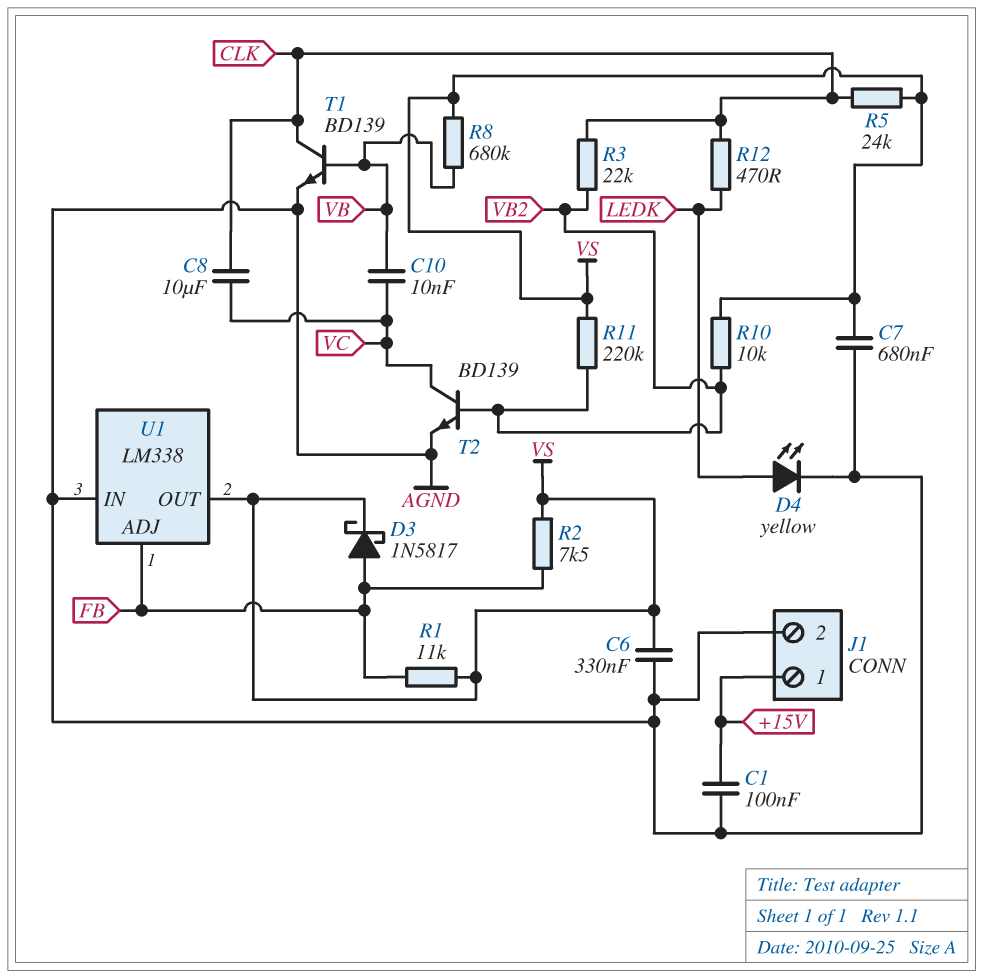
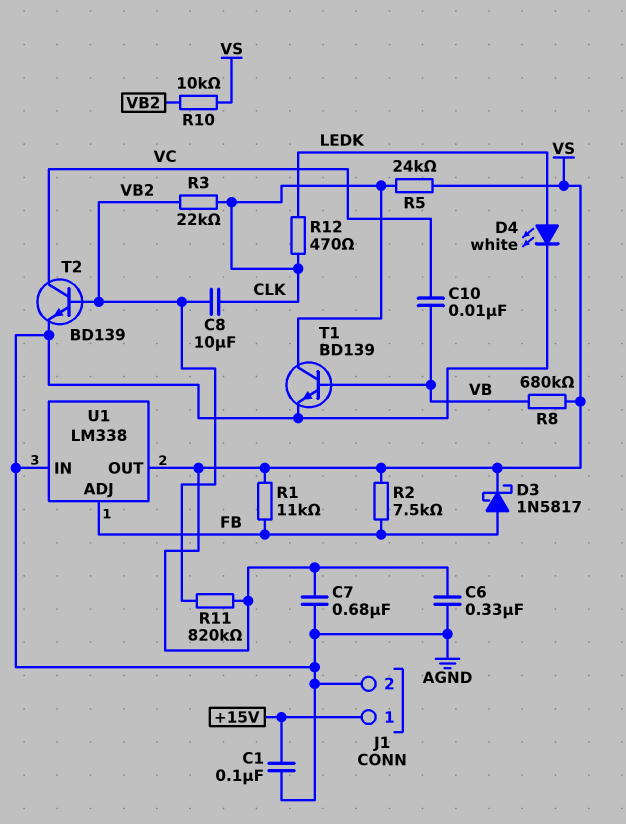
C8: 10uF (CLK, VC) -> 10uF (CLK, VB2)
D4: LED yellow (A LEDK, K AGND) -> LED white (A LEDK, K AGND)
R11: 220k (VB2, VS) -> 820k (VB2, VS)

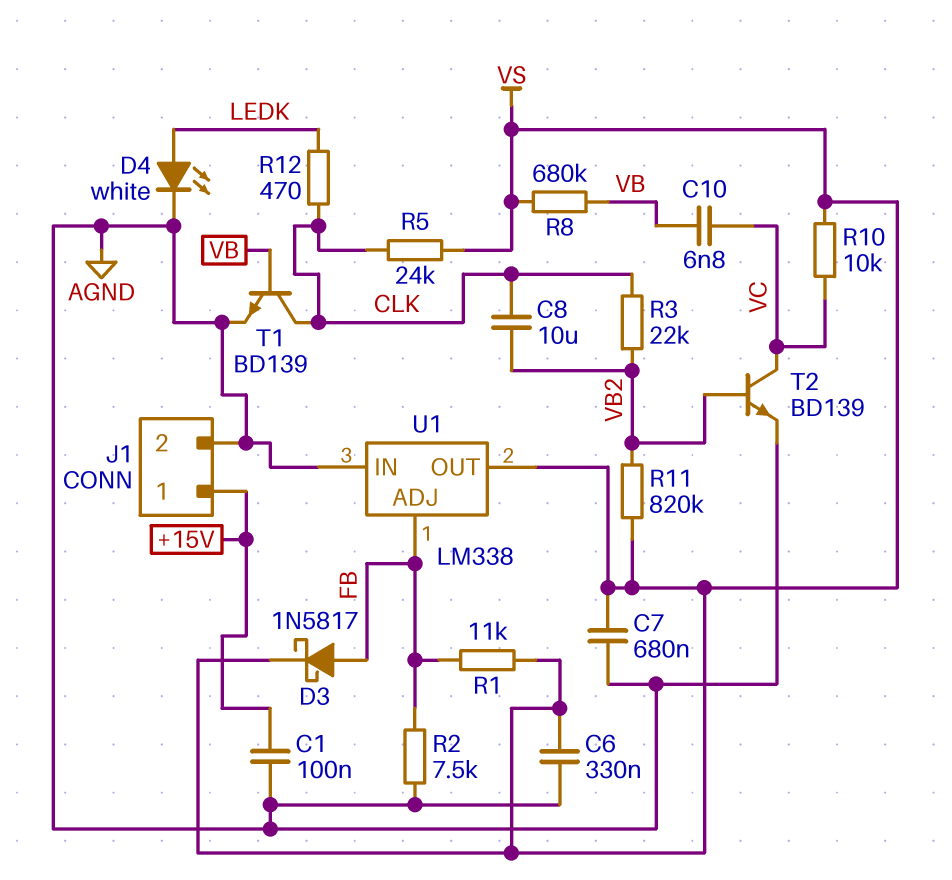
C10: 10nF (VB, VC) -> 6.8nF (VB, VC)
R2: 7.5k (FB, VS) -> 7.5k (AGND, FB)
R10: 10k (VB2, VS) -> 10k (VC, VS)

